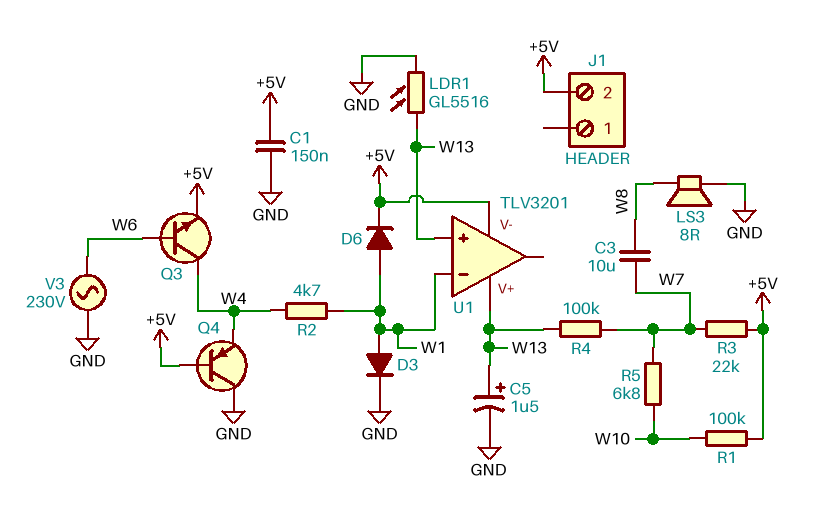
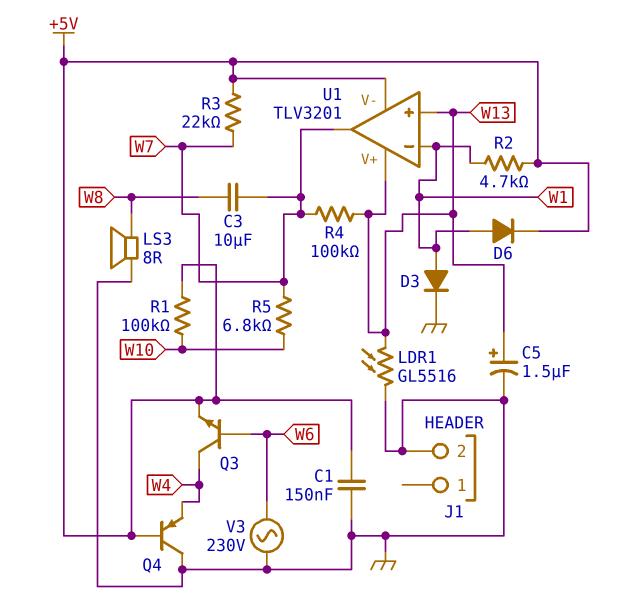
J1 pin 2: +5V -> GND
R2: 4.7k (W1, W4) -> 4.7k (+5V, W1)
U1 pin out: none -> W7

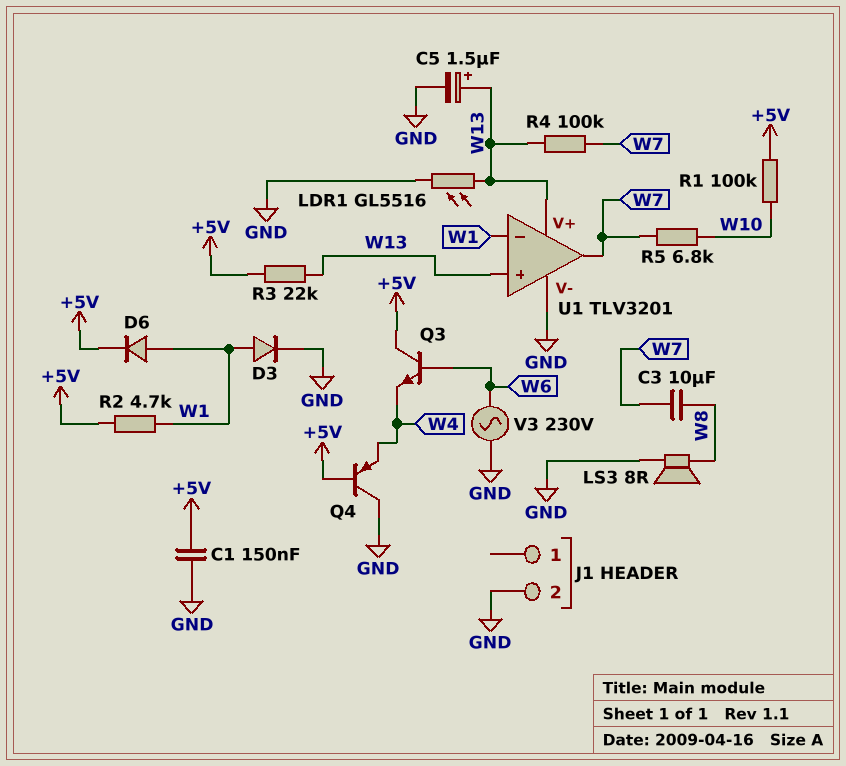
Q3: NPN (B W6, C W4, E +5V) -> NPN (B W6, C +5V, E W4)
R3: 22k (+5V, W7) -> 22k (+5V, W13)
U1 pin V-: +5V -> GND

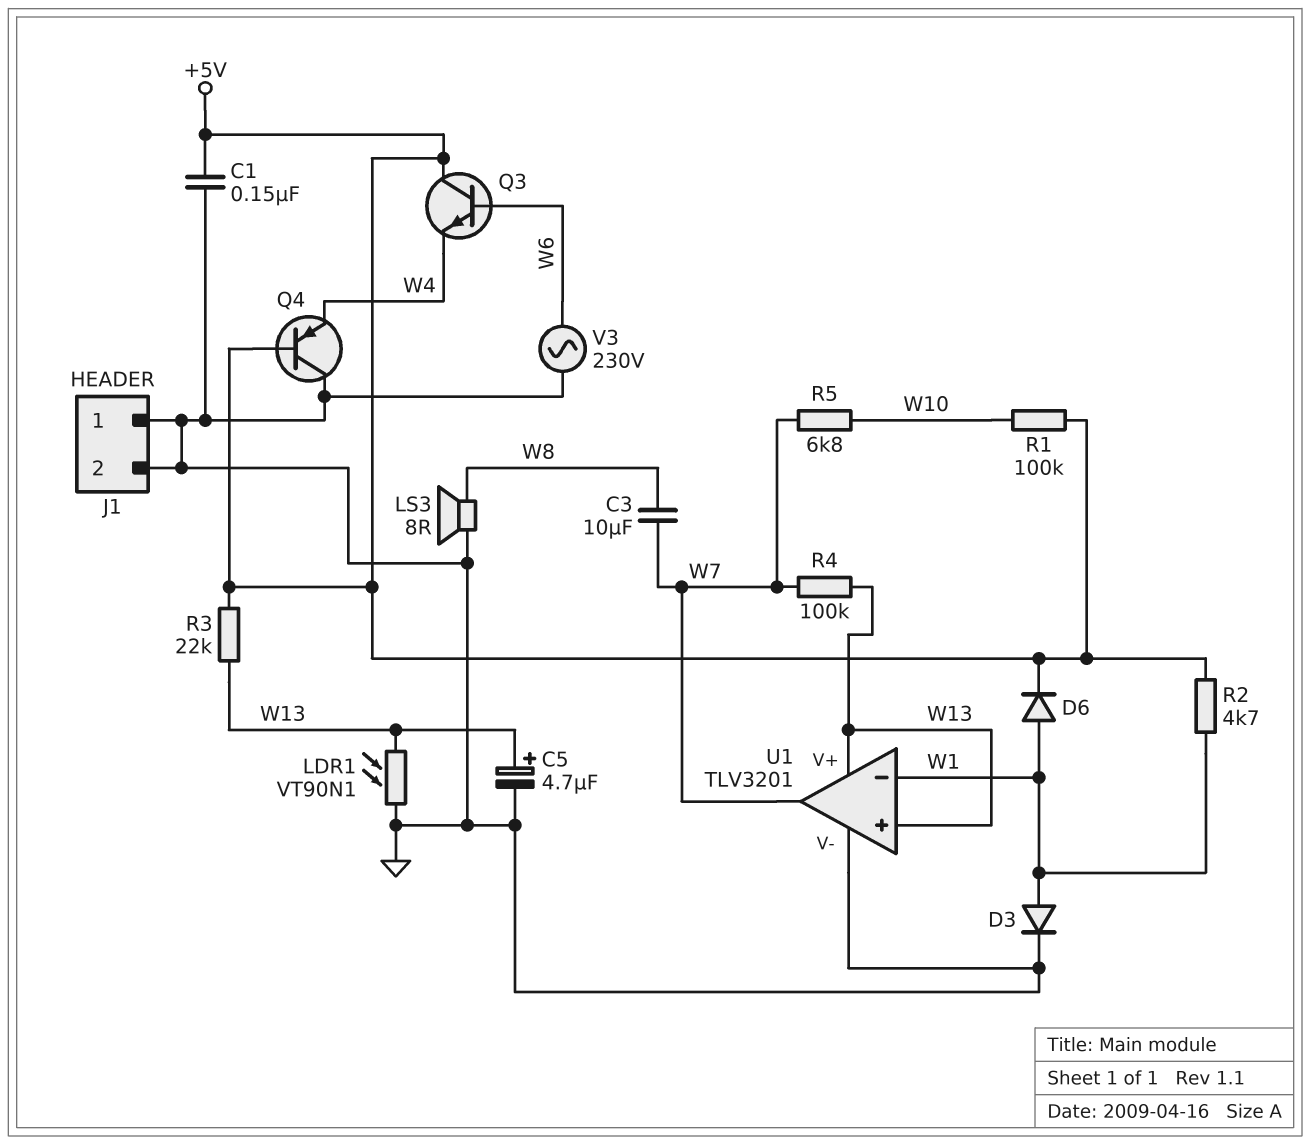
C5: 1.5uF (plus W13, minus GND) -> 4.7uF (plus W13, minus GND)
J1 pin 1: none -> GND
LDR1: GL5516 (GND, W13) -> VT90N1 (GND, W13)

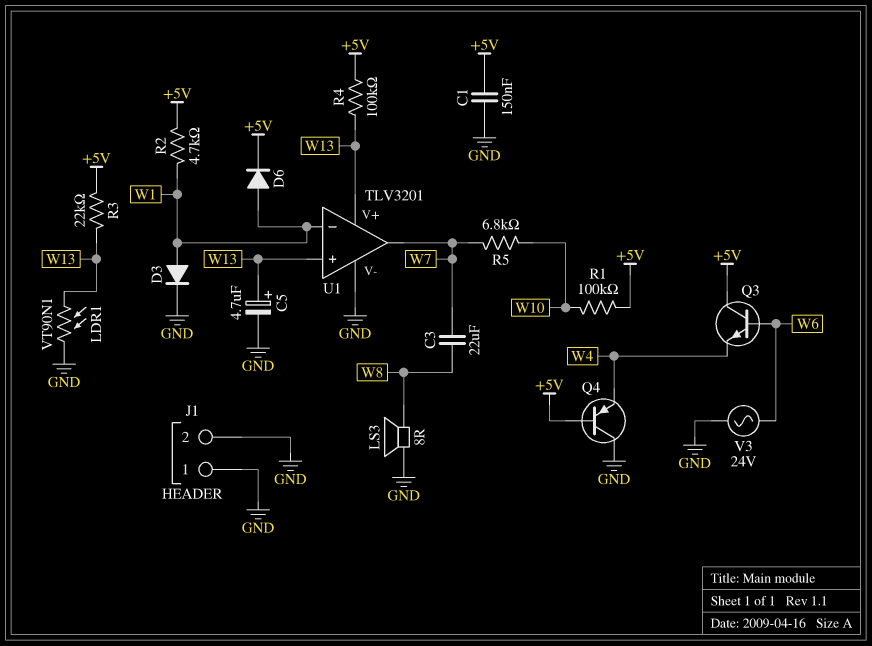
C3: 10uF (W7, W8) -> 22uF (W7, W8)
R4: 100k (W7, W13) -> 100k (+5V, W13)
V3: AC 230V (GND, W6) -> AC 24V (GND, W6)

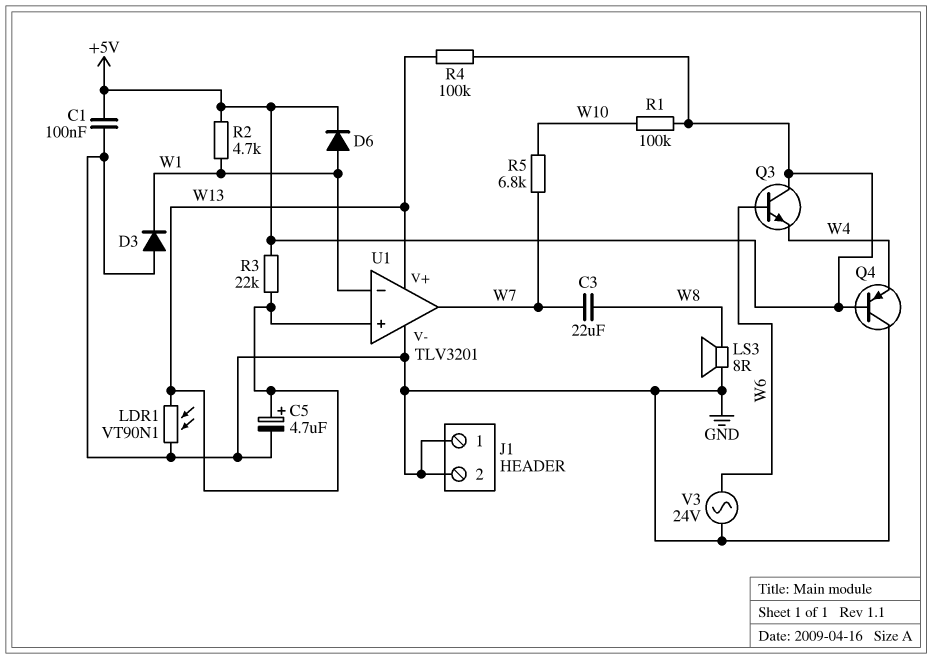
C1: 150nF (+5V, GND) -> 100nF (+5V, GND)
D3: diode (A W1, K GND) -> diode (A GND, K W1)

